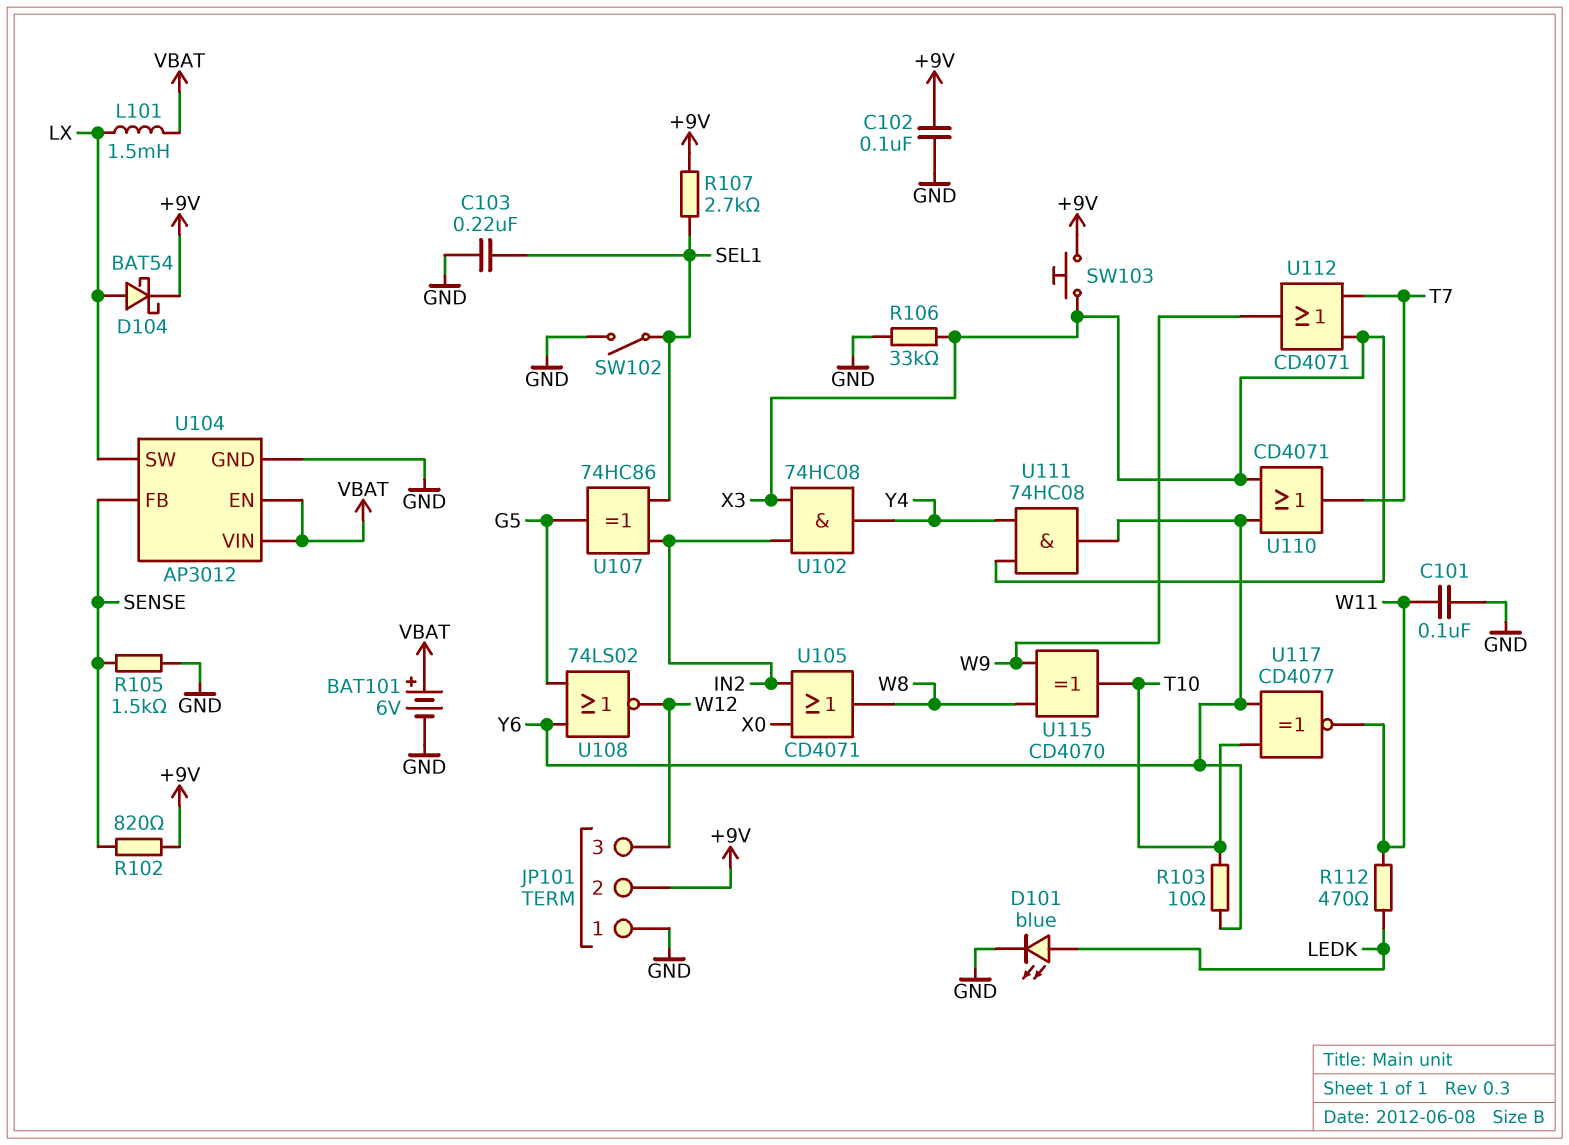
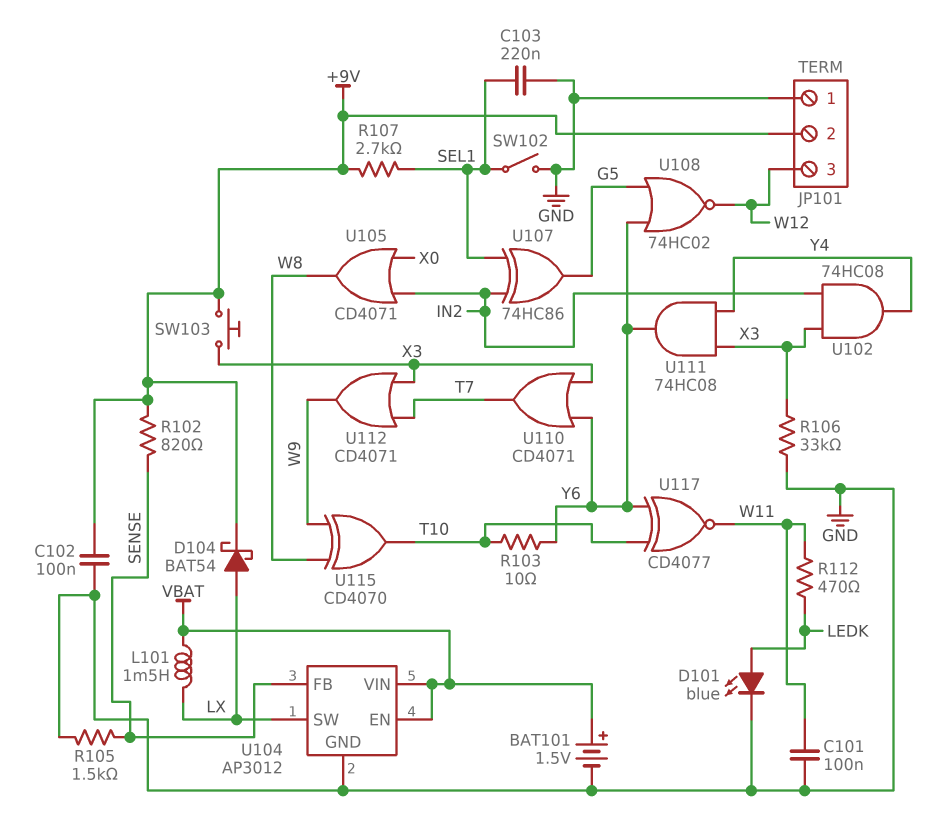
BAT101: 6V (plus VBAT, minus GND) -> 1.5V (plus VBAT, minus GND)
U108: NOR 74LS02 (in G5, in Y6, out W12) -> NOR 74HC02 (in G5, in Y6, out W12)

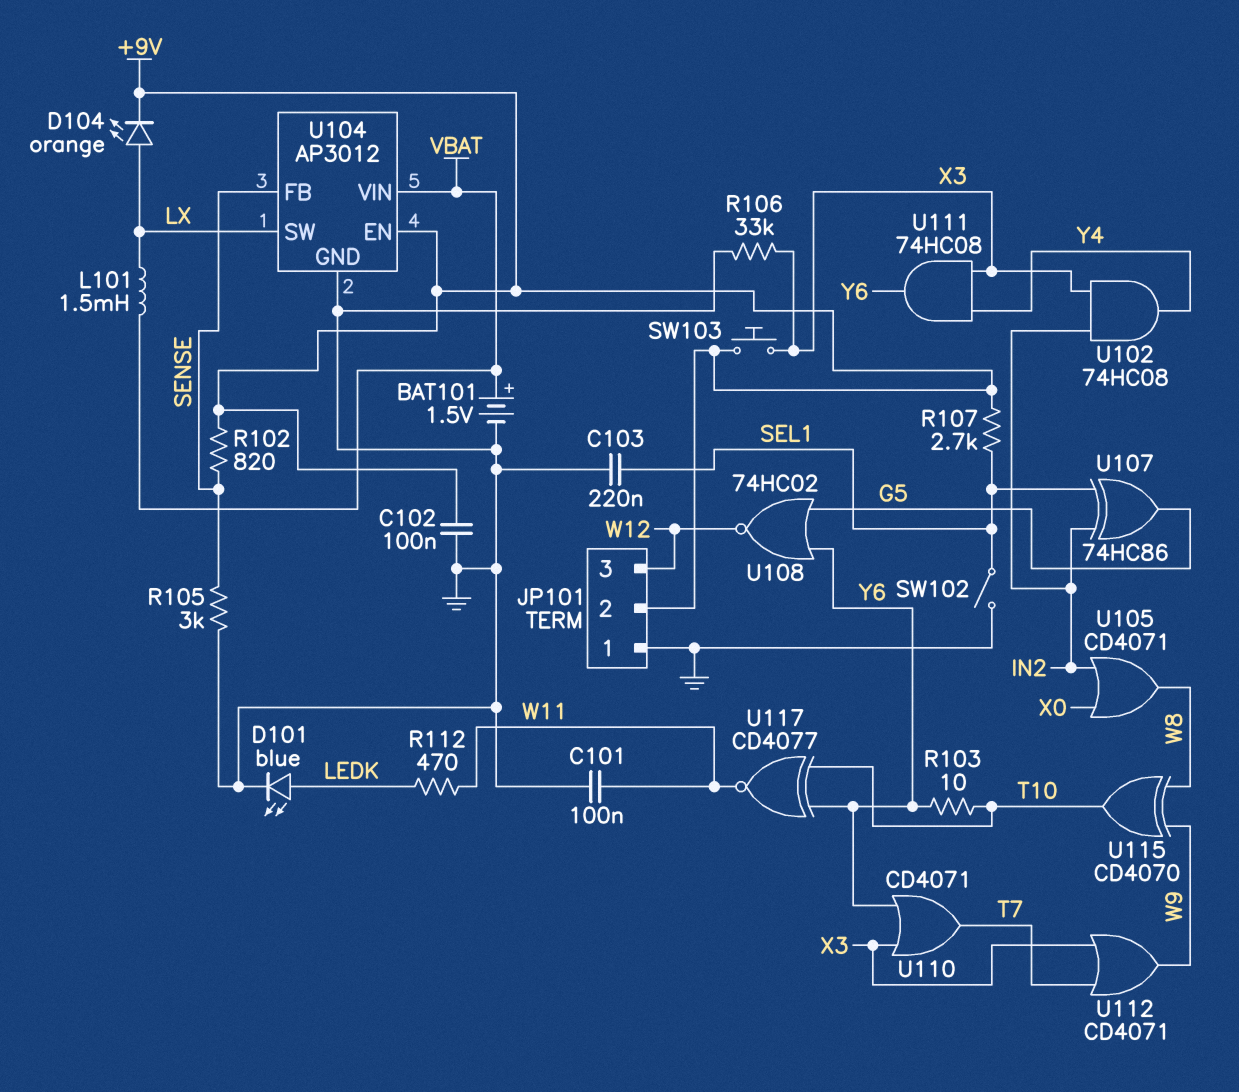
D104: schottky BAT54 (A LX, K +9V) -> LED orange (A LX, K +9V)
R105: 1.5k (GND, SENSE) -> 3k (GND, SENSE)
U104 pin EN: VBAT -> +9V

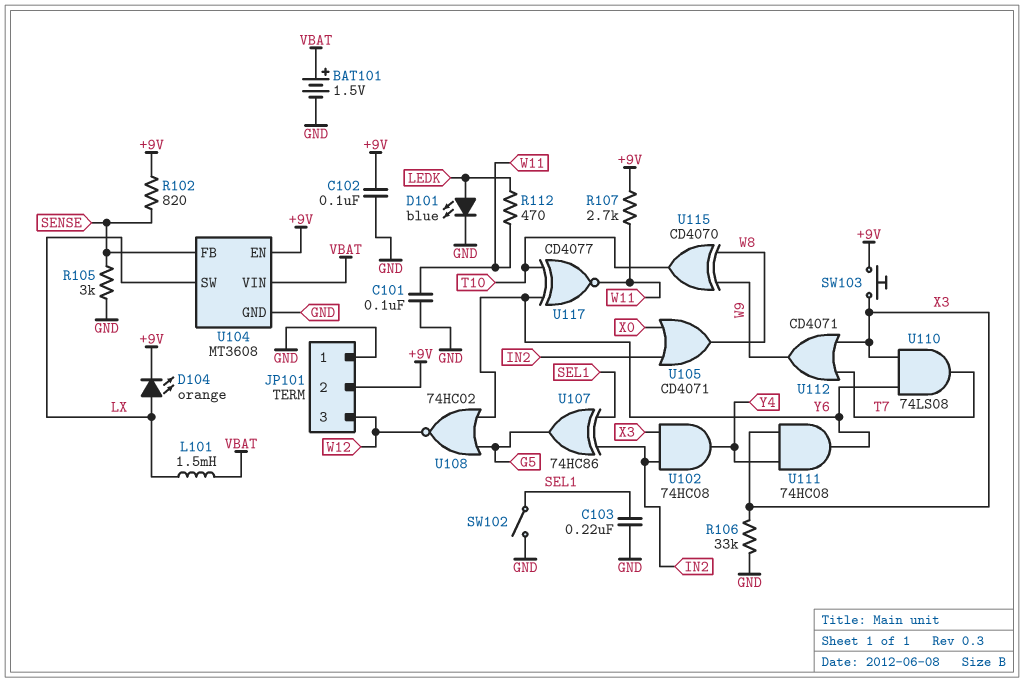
R103: 10 (T10, Y6) -> none
R107: 2.7k (+9V, SEL1) -> 2.7k (+9V, W11)
U104: AP3012 -> MT3608
U110: OR CD4071 (in X3, in Y6, out T7) -> AND 74LS08 (in X3, in Y6, out T7)

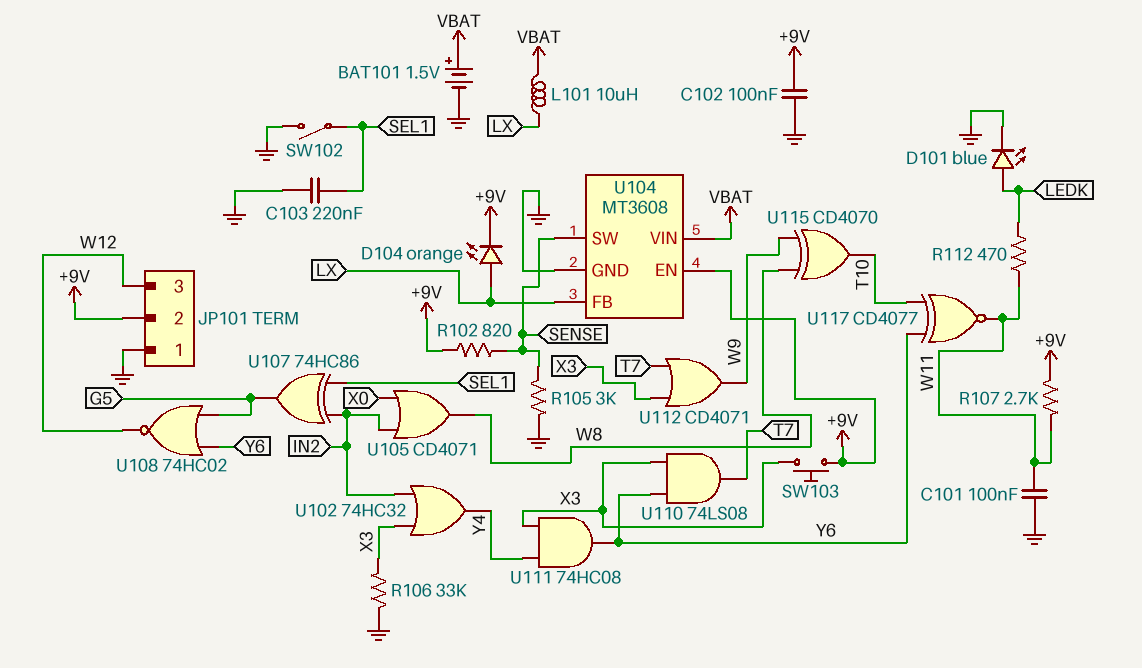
L101: 1.5mH (LX, VBAT) -> 10uH (LX, VBAT)
U102: AND 74HC08 (in IN2, in X3, out Y4) -> OR 74HC32 (in IN2, in X3, out Y4)
U104 pin FB: SENSE -> LX
U104 pin SW: LX -> SENSE

